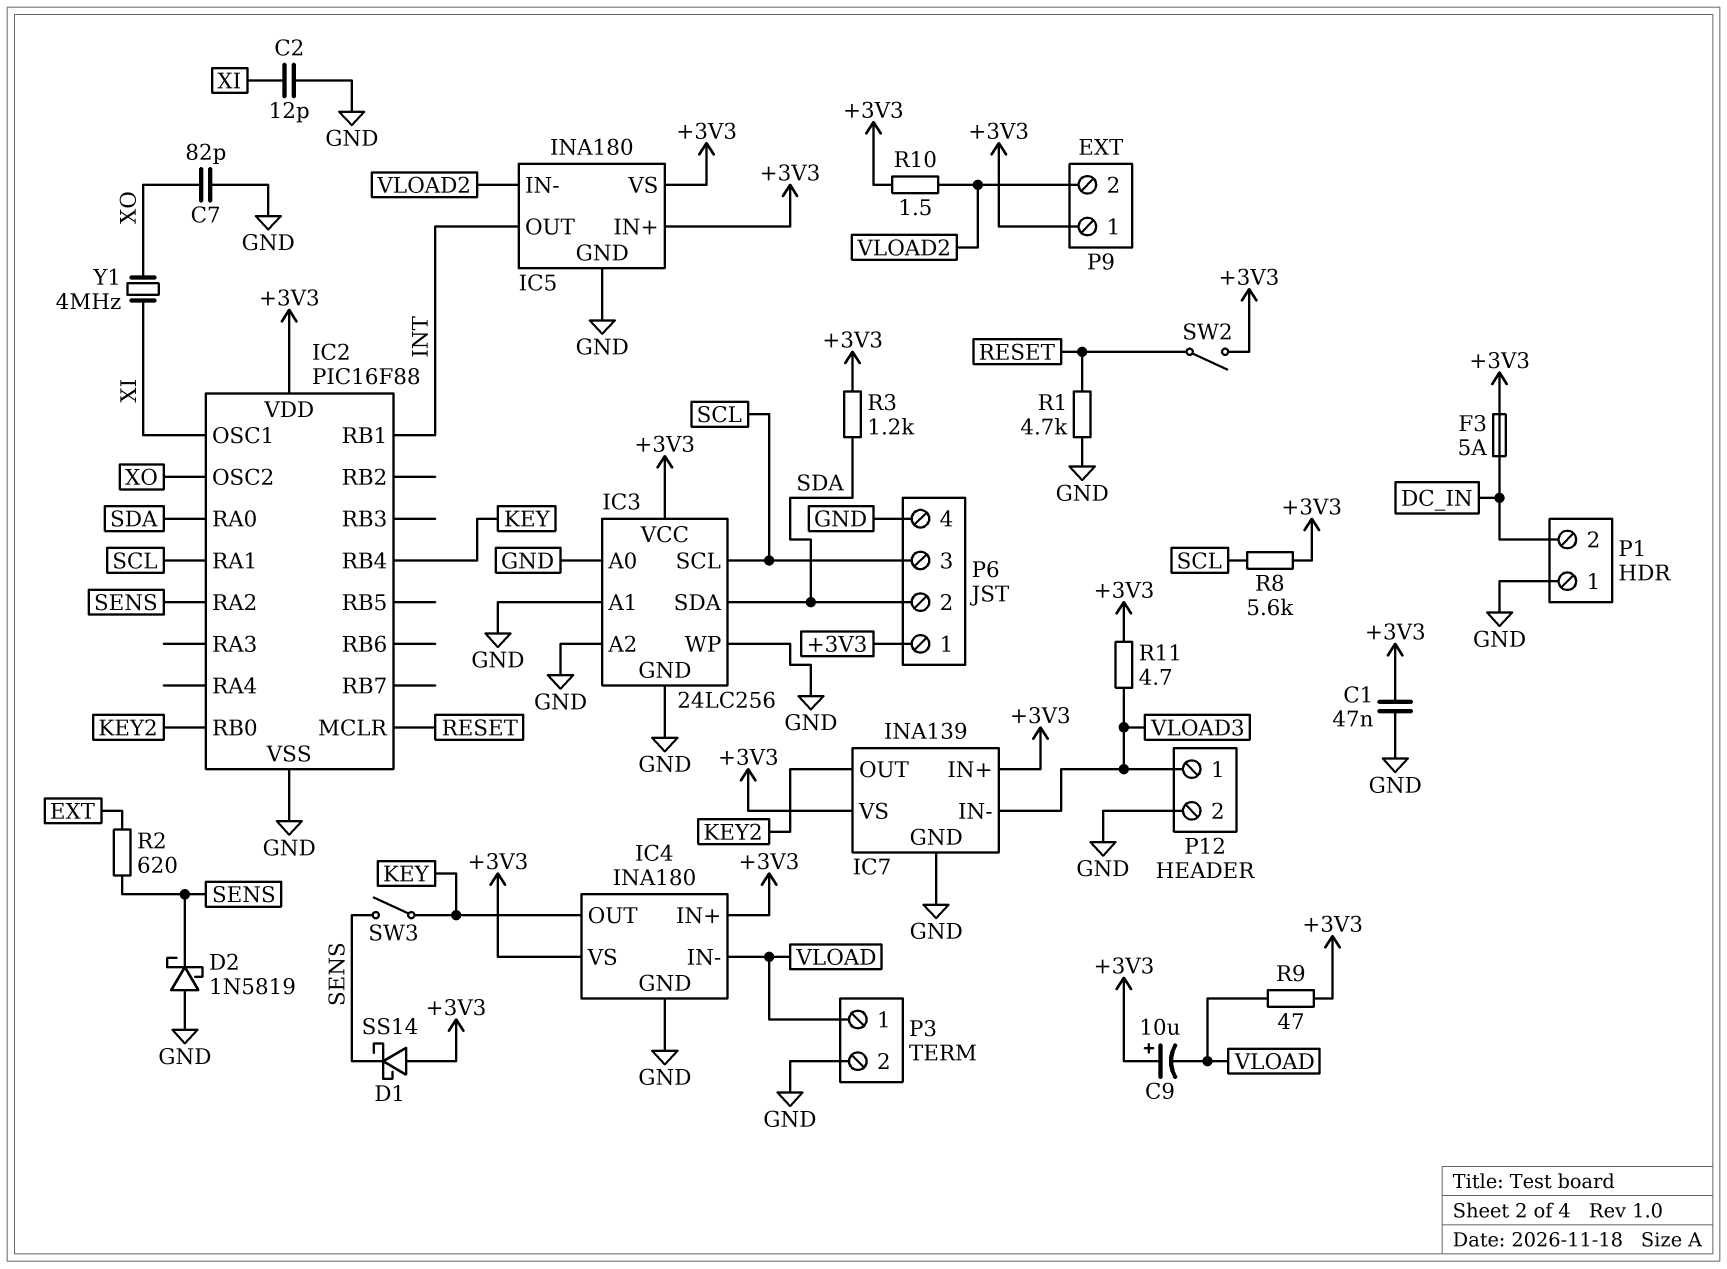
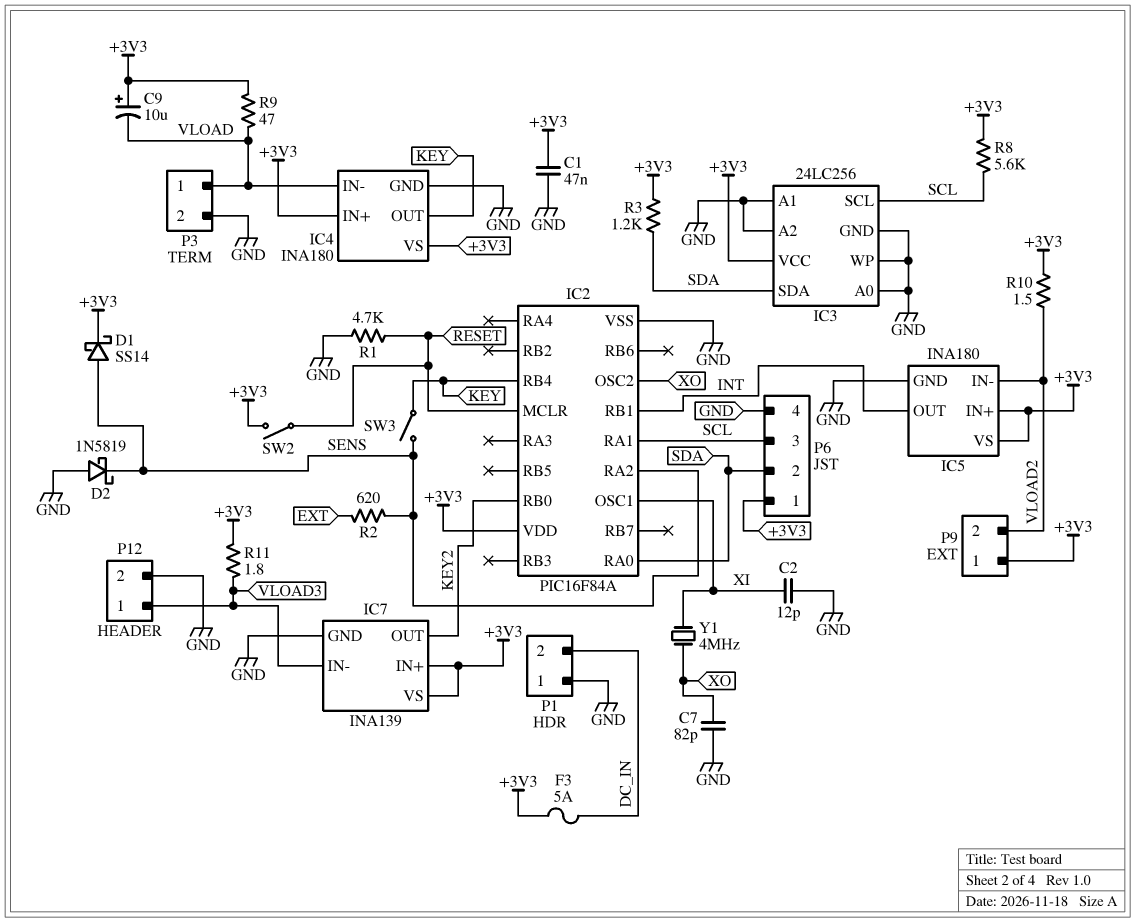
D1: schottky SS14 (A +3V3, K SENS) -> schottky SS14 (A SENS, K +3V3)
IC2: PIC16F88 -> PIC16F84A
R11: 4.7 (+3V3, VLOAD3) -> 1.8 (+3V3, VLOAD3)

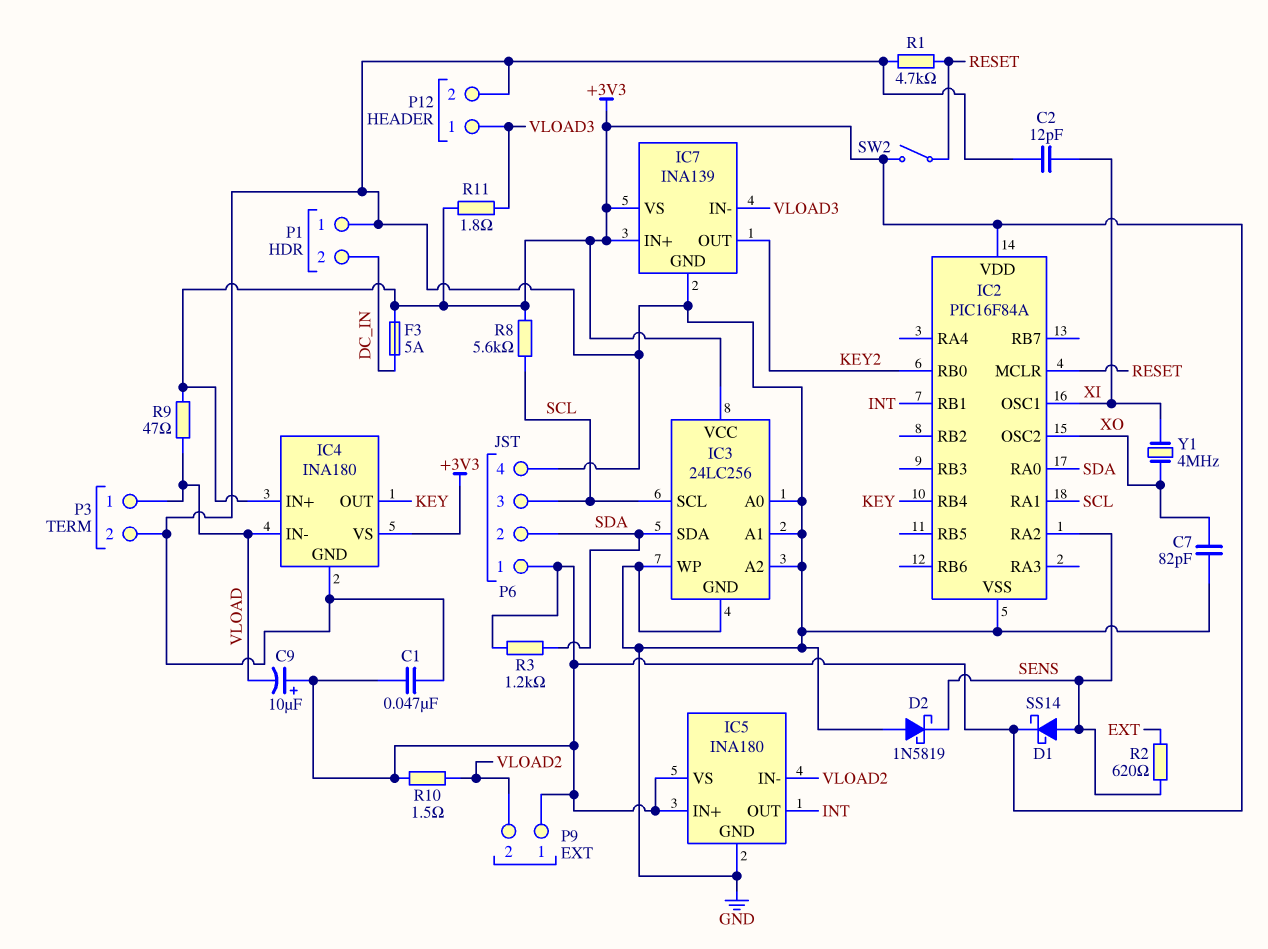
SW3: switch (KEY, SENS) -> none

